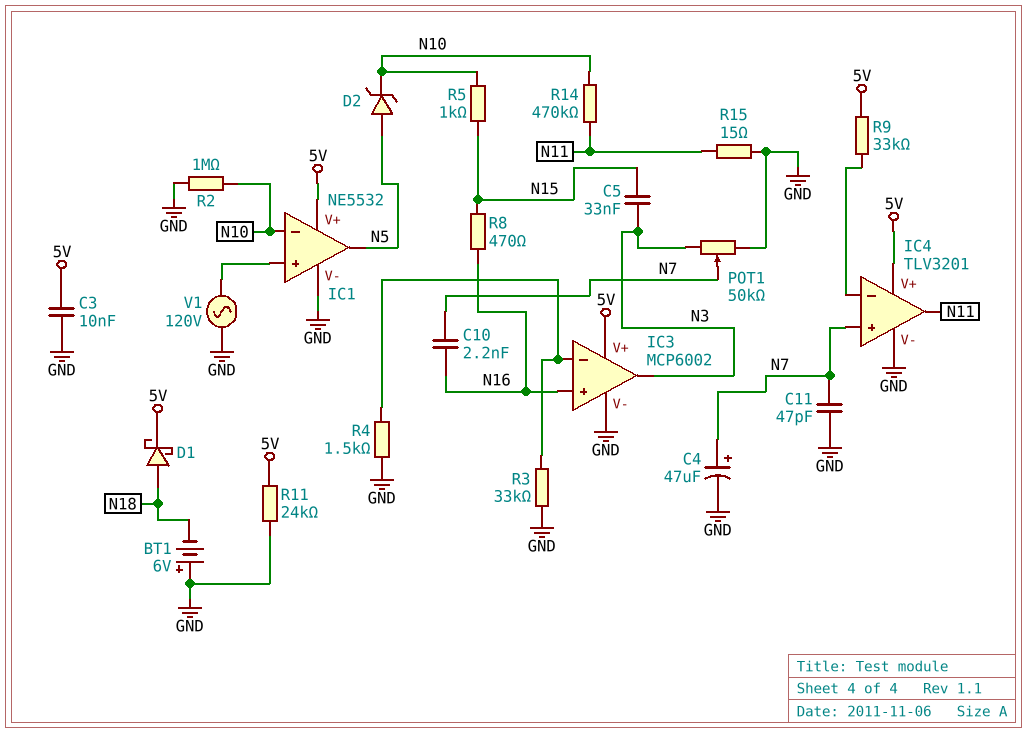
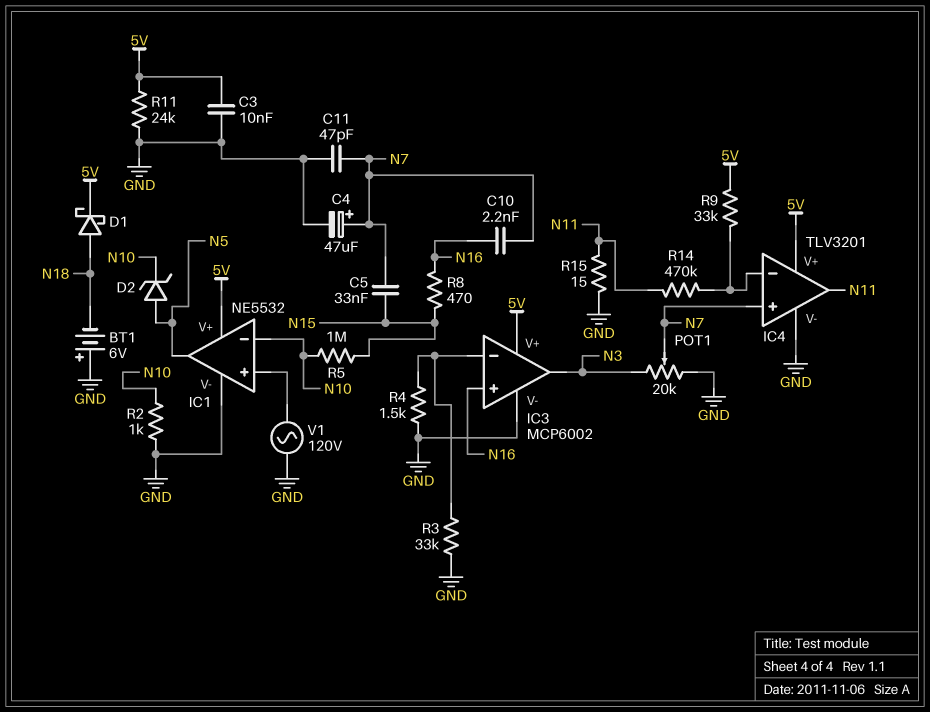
C5: 33nF (N3, N15) -> 33nF (N7, N15)
POT1: 50k (GND, N3, wiper N7) -> 20k (GND, N3, wiper N7)
R2: 1M (GND, N10) -> 1k (GND, N10)
R5: 1k (N10, N15) -> 1M (N10, N15)
R14: 470k (N10, N11) -> 470k (IC4/in-, N11)

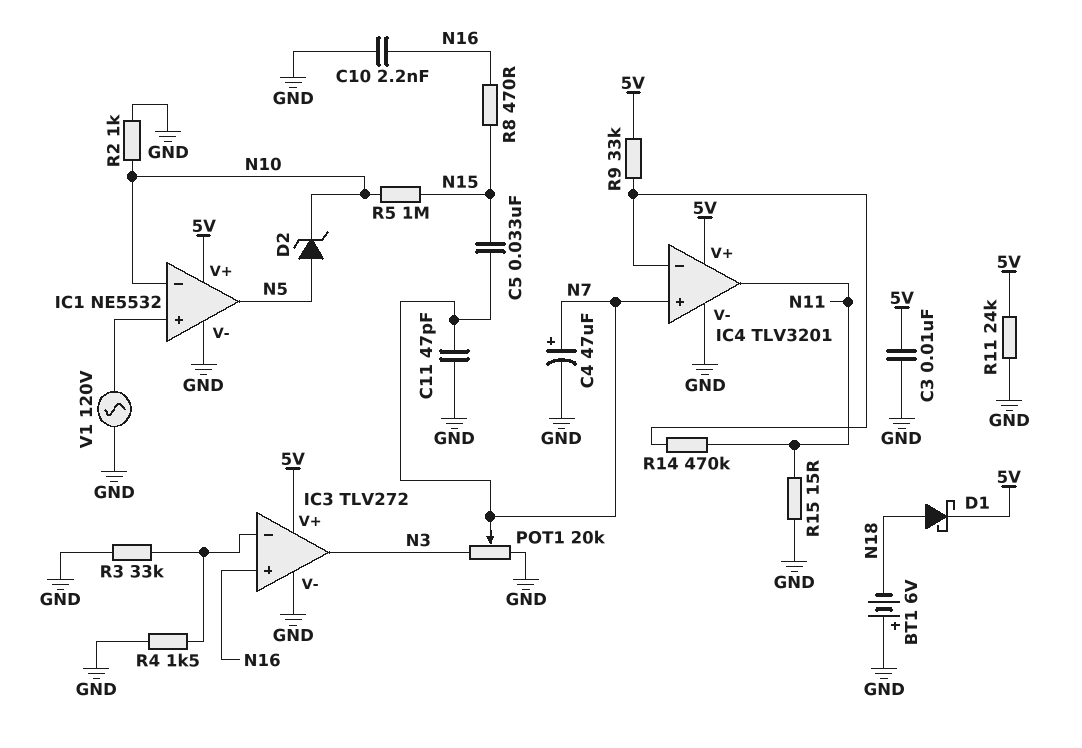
C10: 2.2nF (N7, N16) -> 2.2nF (GND, N16)
IC3: MCP6002 -> TLV272

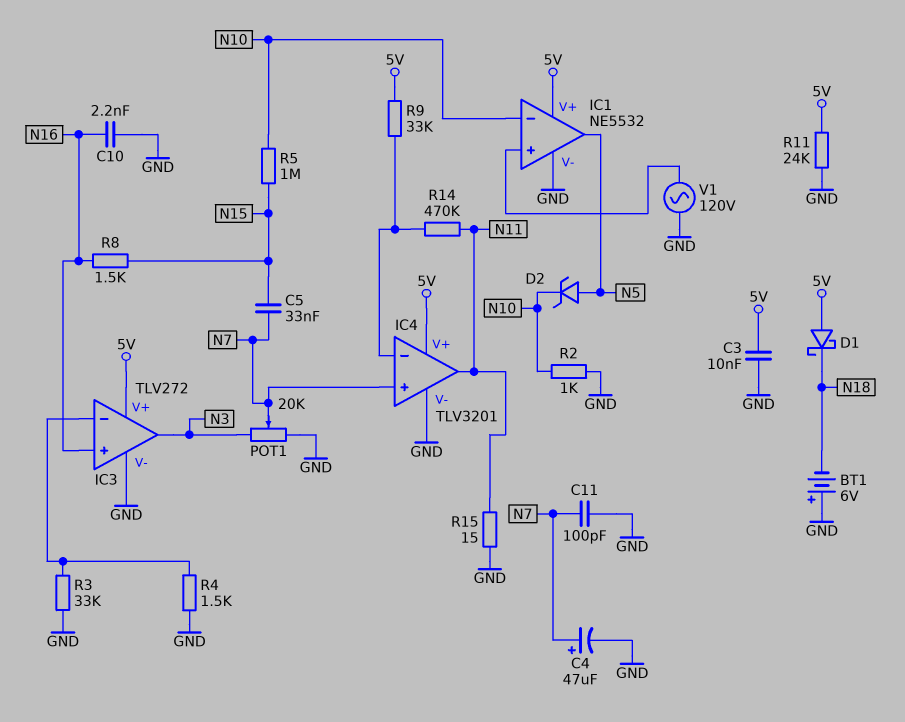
C11: 47pF (GND, N7) -> 100pF (GND, N7)
D1: schottky (A N18, K 5V) -> schottky (A 5V, K N18)
R8: 470 (N15, N16) -> 1.5k (N15, N16)

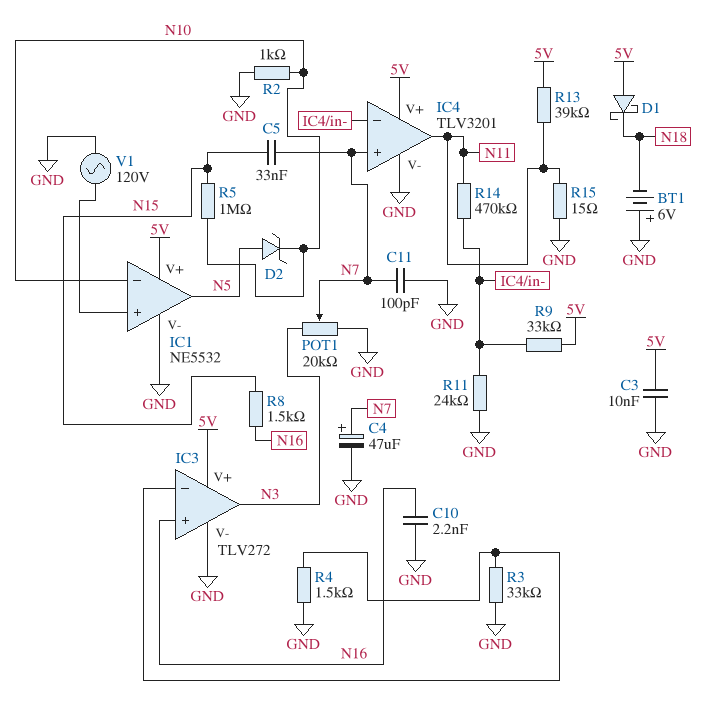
R11: 24k (5V, GND) -> 24k (GND, IC4/in-)
R13: none -> 39k (5V, N11)

